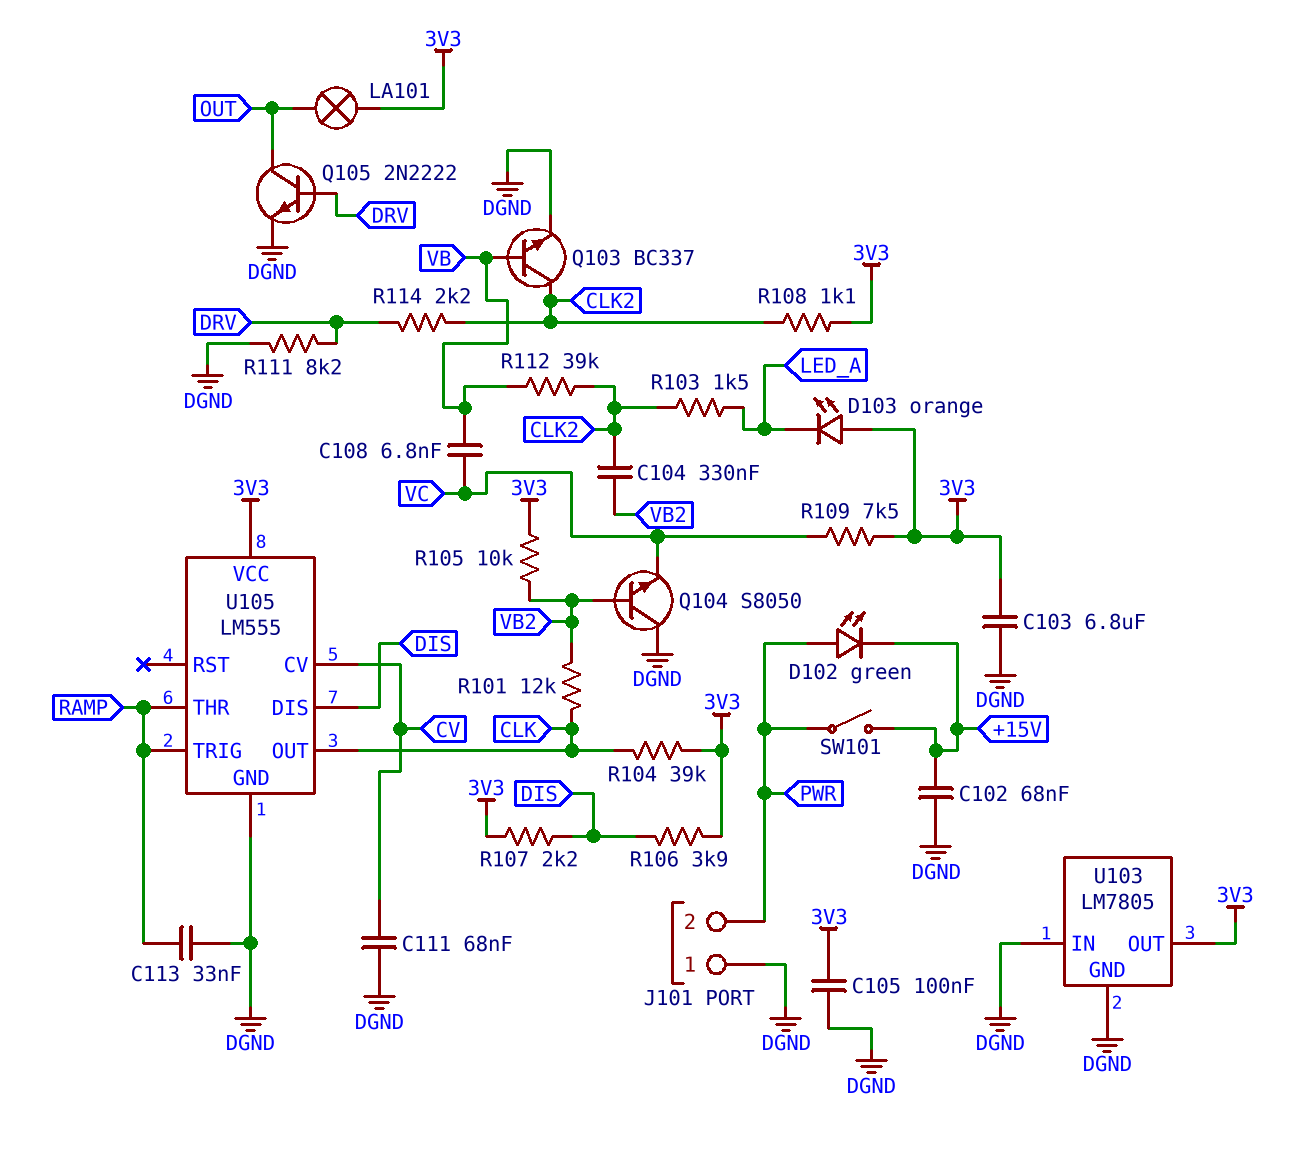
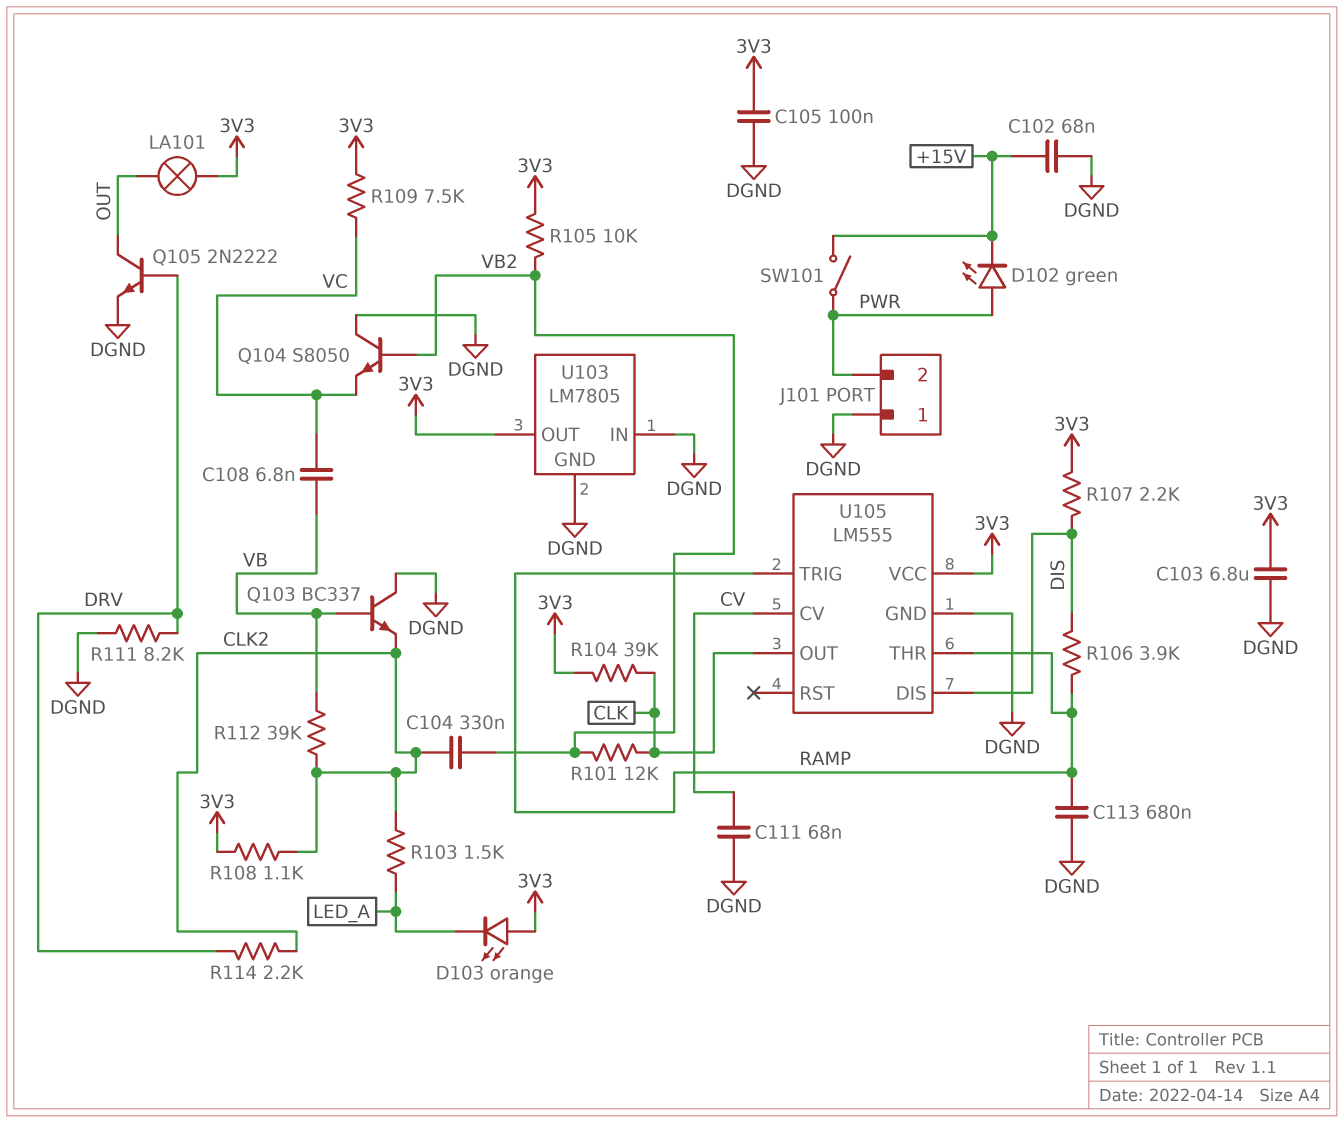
C113: 33nF (DGND, RAMP) -> 680nF (DGND, RAMP)
Q103: NPN BC337 (B VB, C CLK2, E DGND) -> NPN BC337 (B VB, C DGND, E CLK2)
R106: 3.9k (3V3, DIS) -> 3.9k (DIS, RAMP)

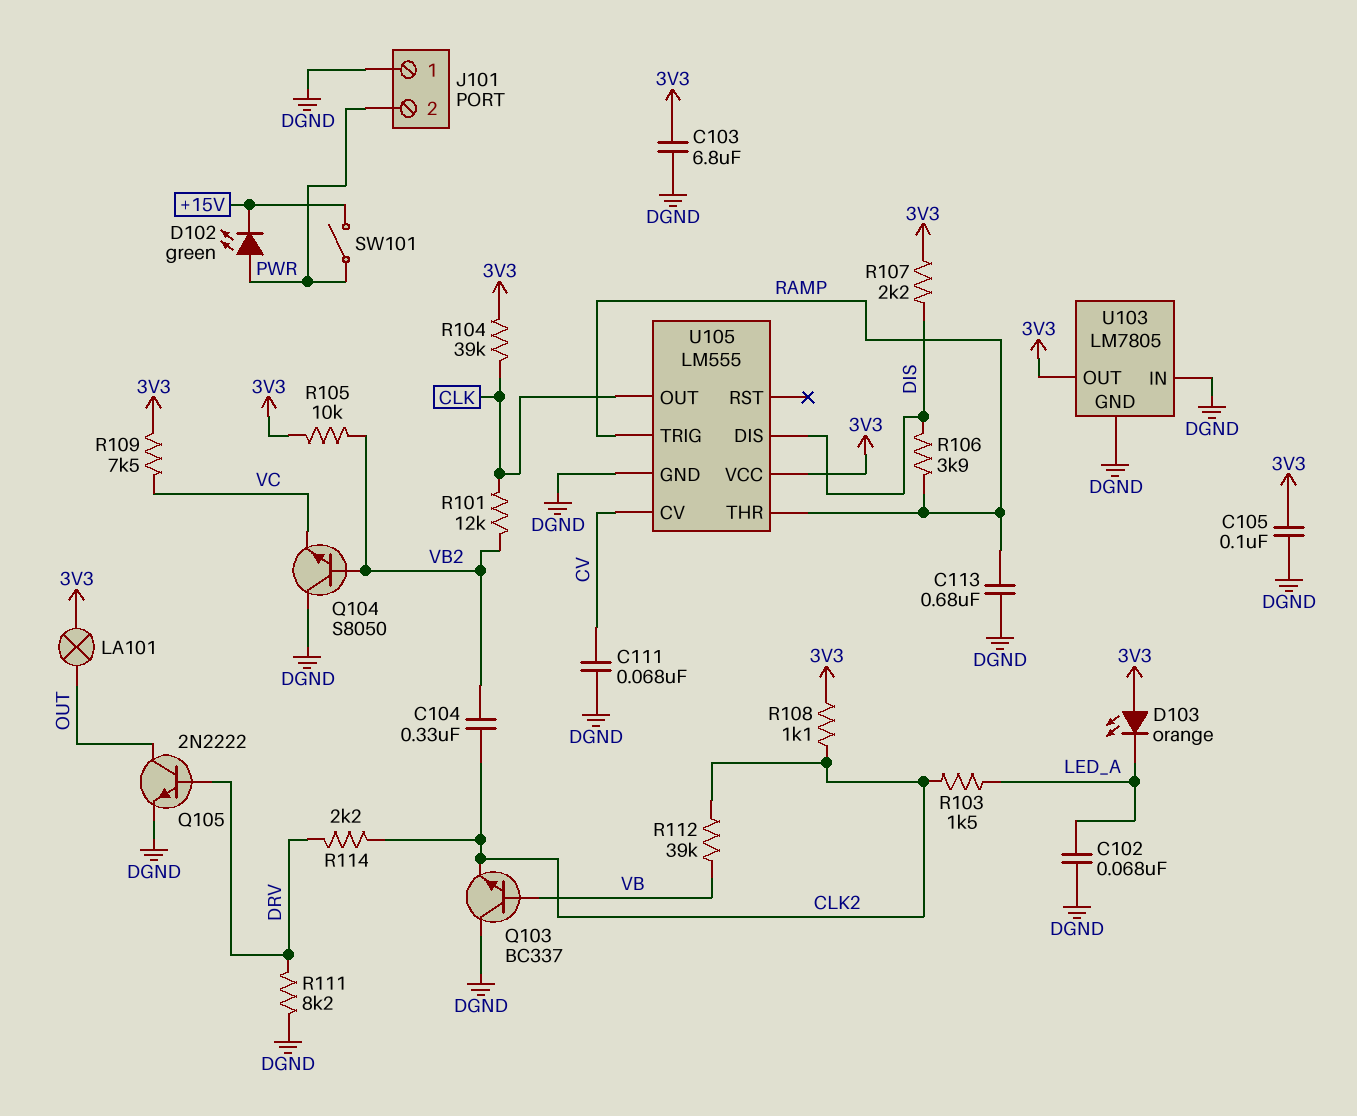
C102: 68nF (+15V, DGND) -> 68nF (DGND, LED_A)
C108: 6.8nF (VB, VC) -> none

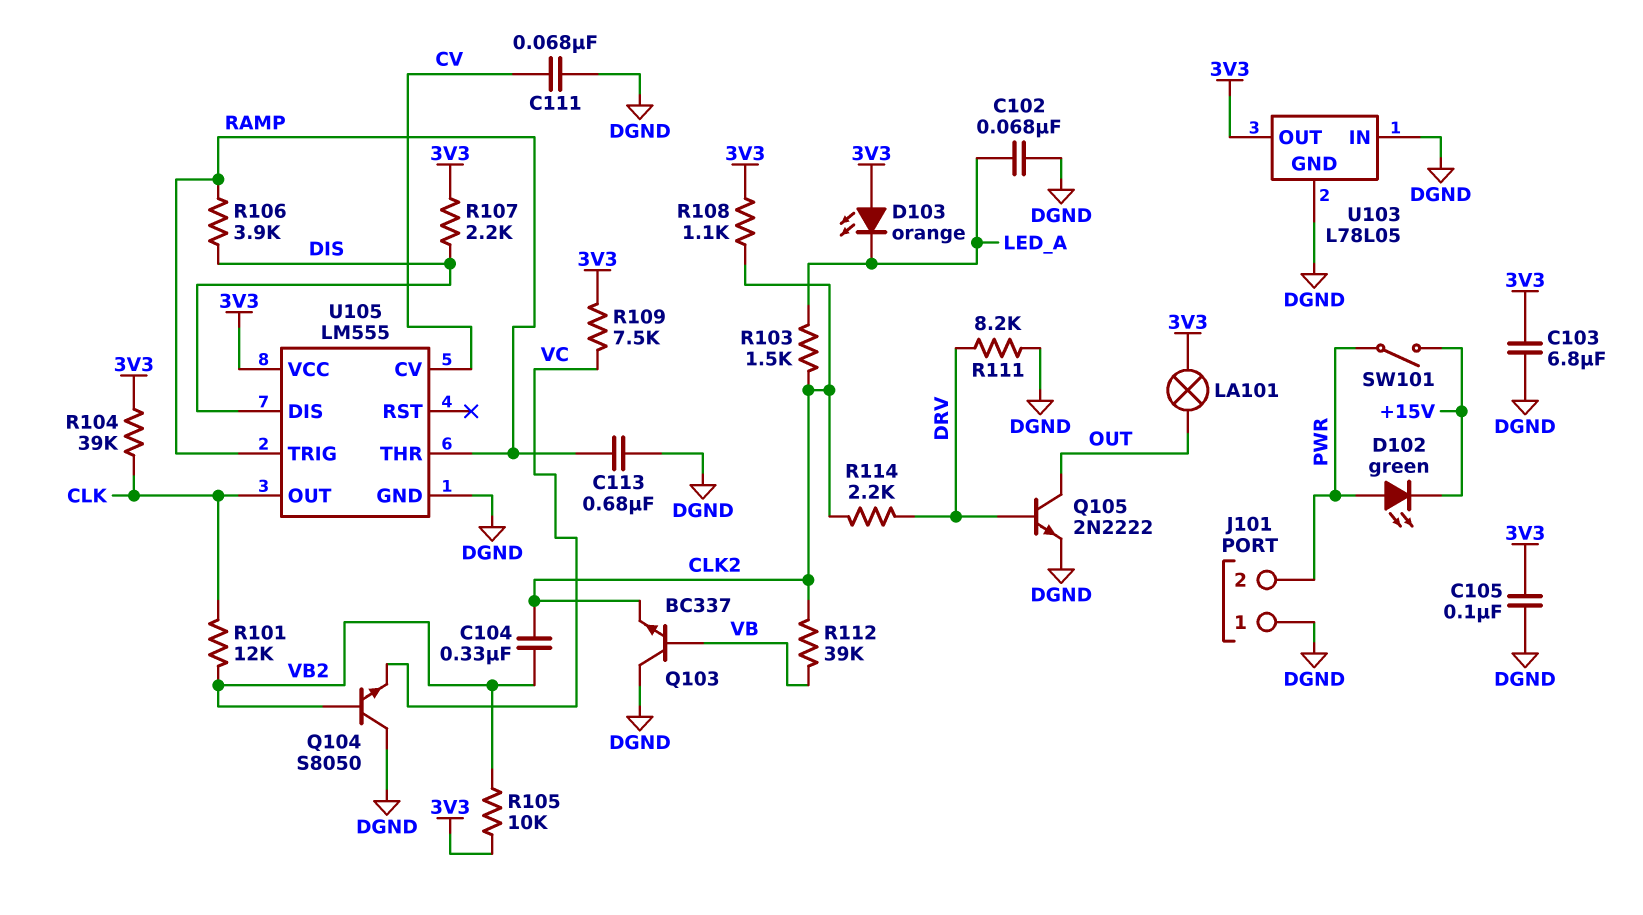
U103: LM7805 -> L78L05

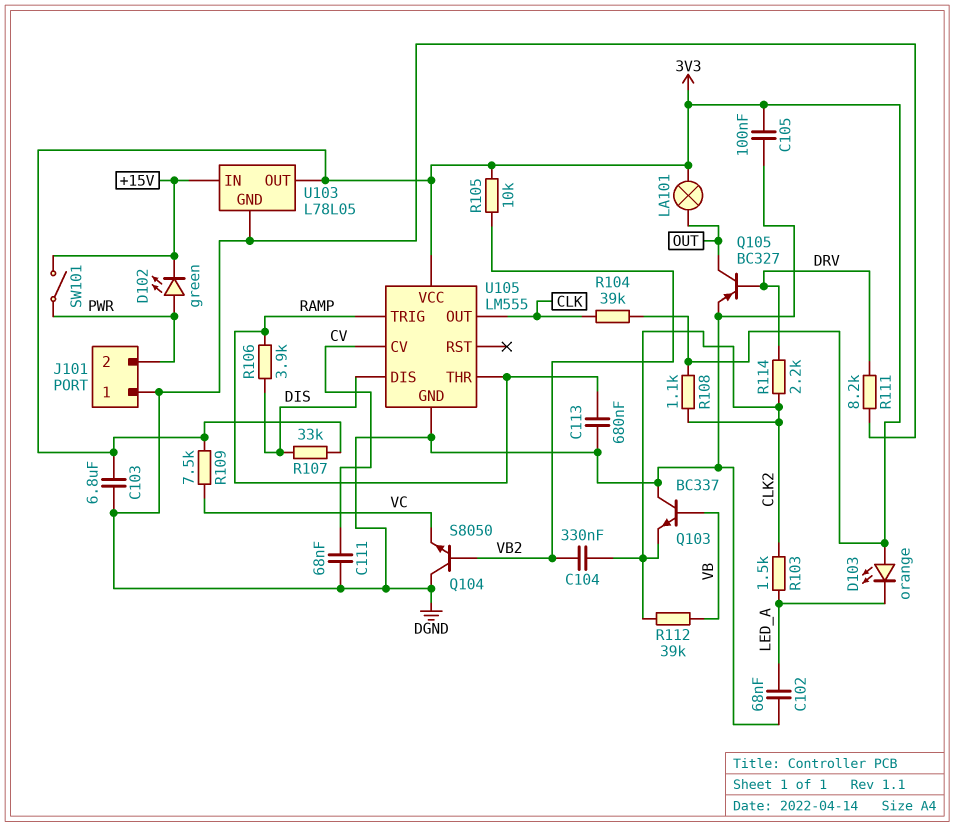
Q105: NPN 2N2222 (B DRV, C OUT, E DGND) -> PNP BC327 (B DRV, C OUT, E DGND)
R101: 12k (CLK, VB2) -> none
R107: 2.2k (3V3, DIS) -> 33k (3V3, DIS)
U103 pin IN: DGND -> +15V

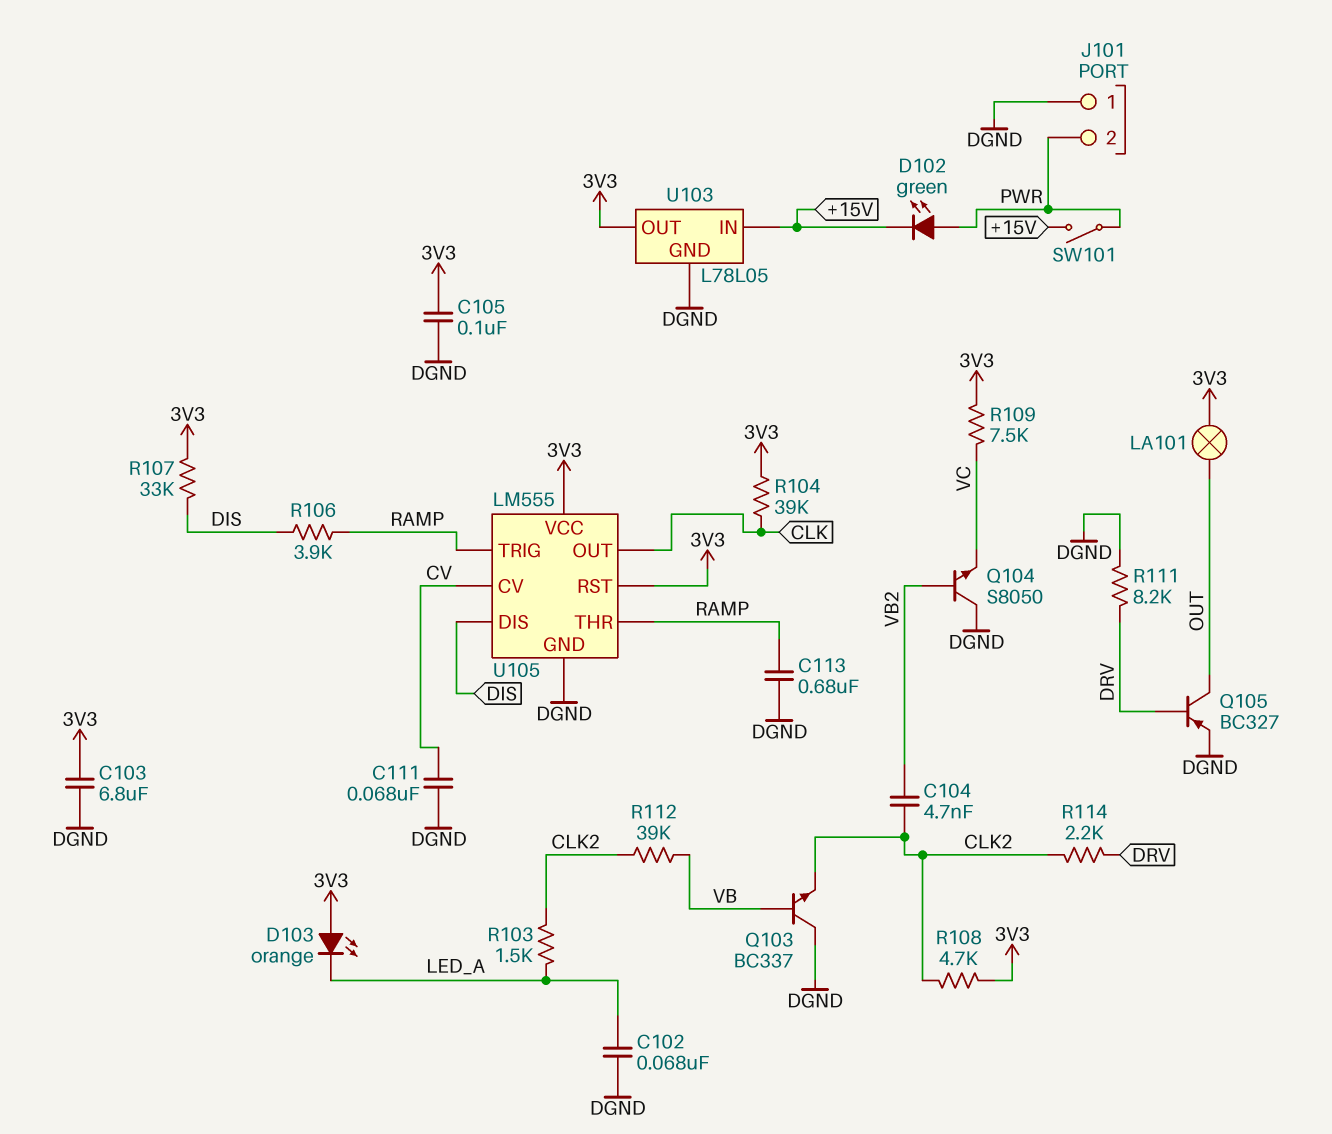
C104: 330nF (CLK2, VB2) -> 4.7nF (CLK2, VB2)
R105: 10k (3V3, VB2) -> none
R108: 1.1k (3V3, CLK2) -> 4.7k (3V3, CLK2)
U105 pin RST: none -> 3V3

